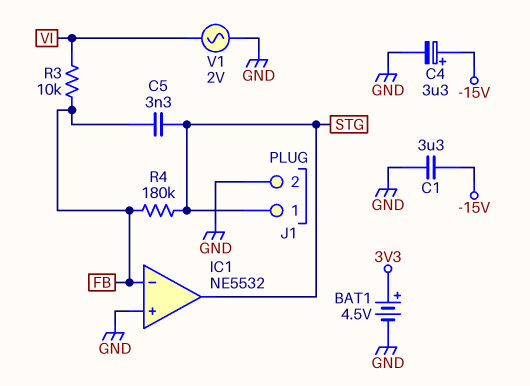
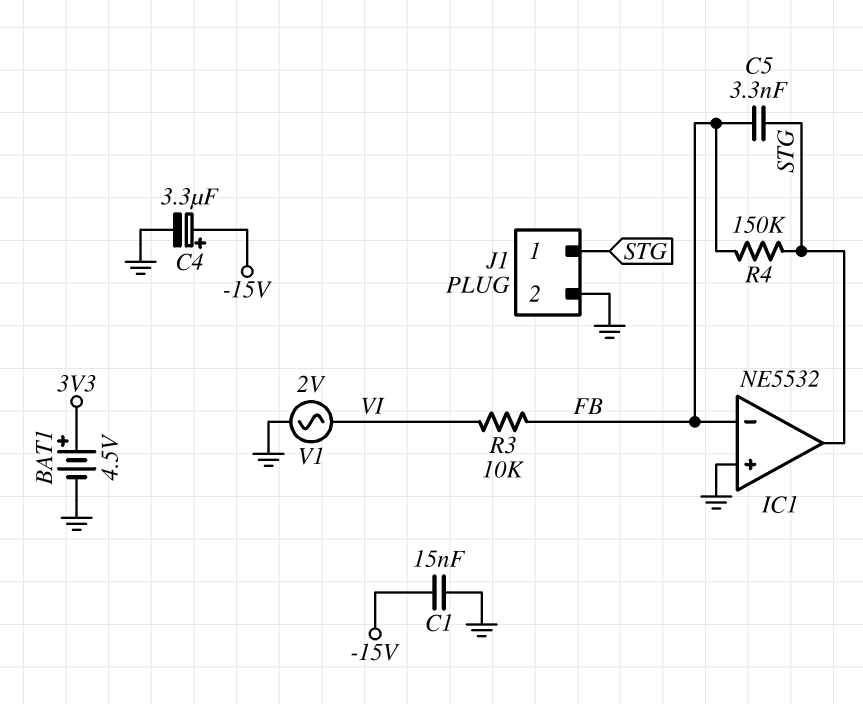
C1: 3.3uF (-15V, GND) -> 15nF (-15V, GND)
R4: 180k (FB, STG) -> 150k (FB, STG)

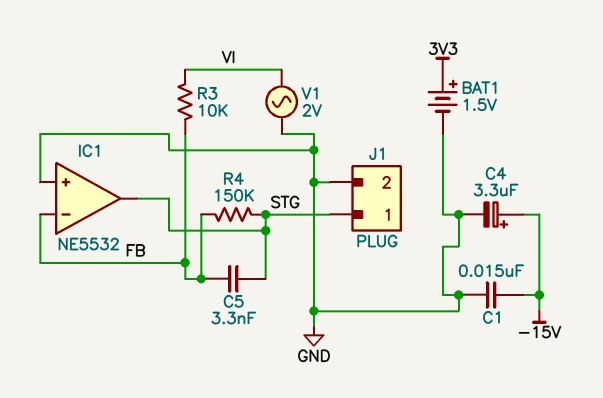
BAT1: 4.5V (plus 3V3, minus GND) -> 1.5V (plus 3V3, minus GND)

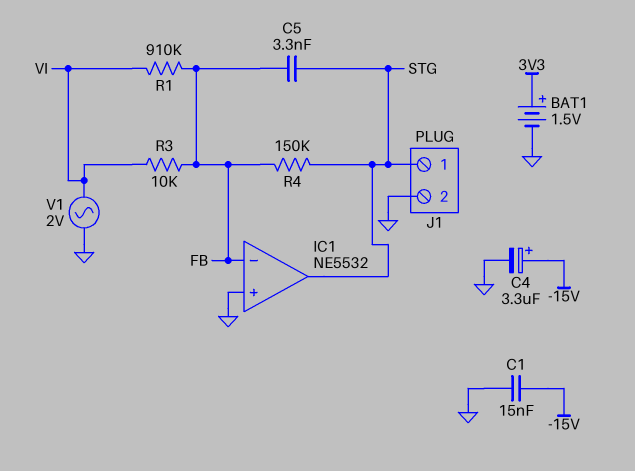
R1: none -> 910k (FB, VI)

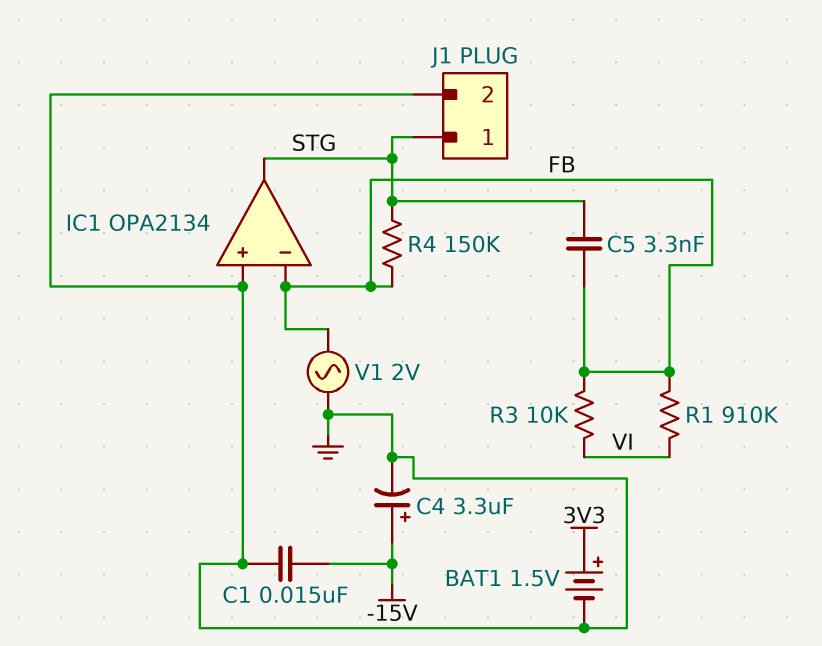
IC1: NE5532 -> OPA2134
V1: AC 2V (GND, VI) -> AC 2V (FB, GND)

